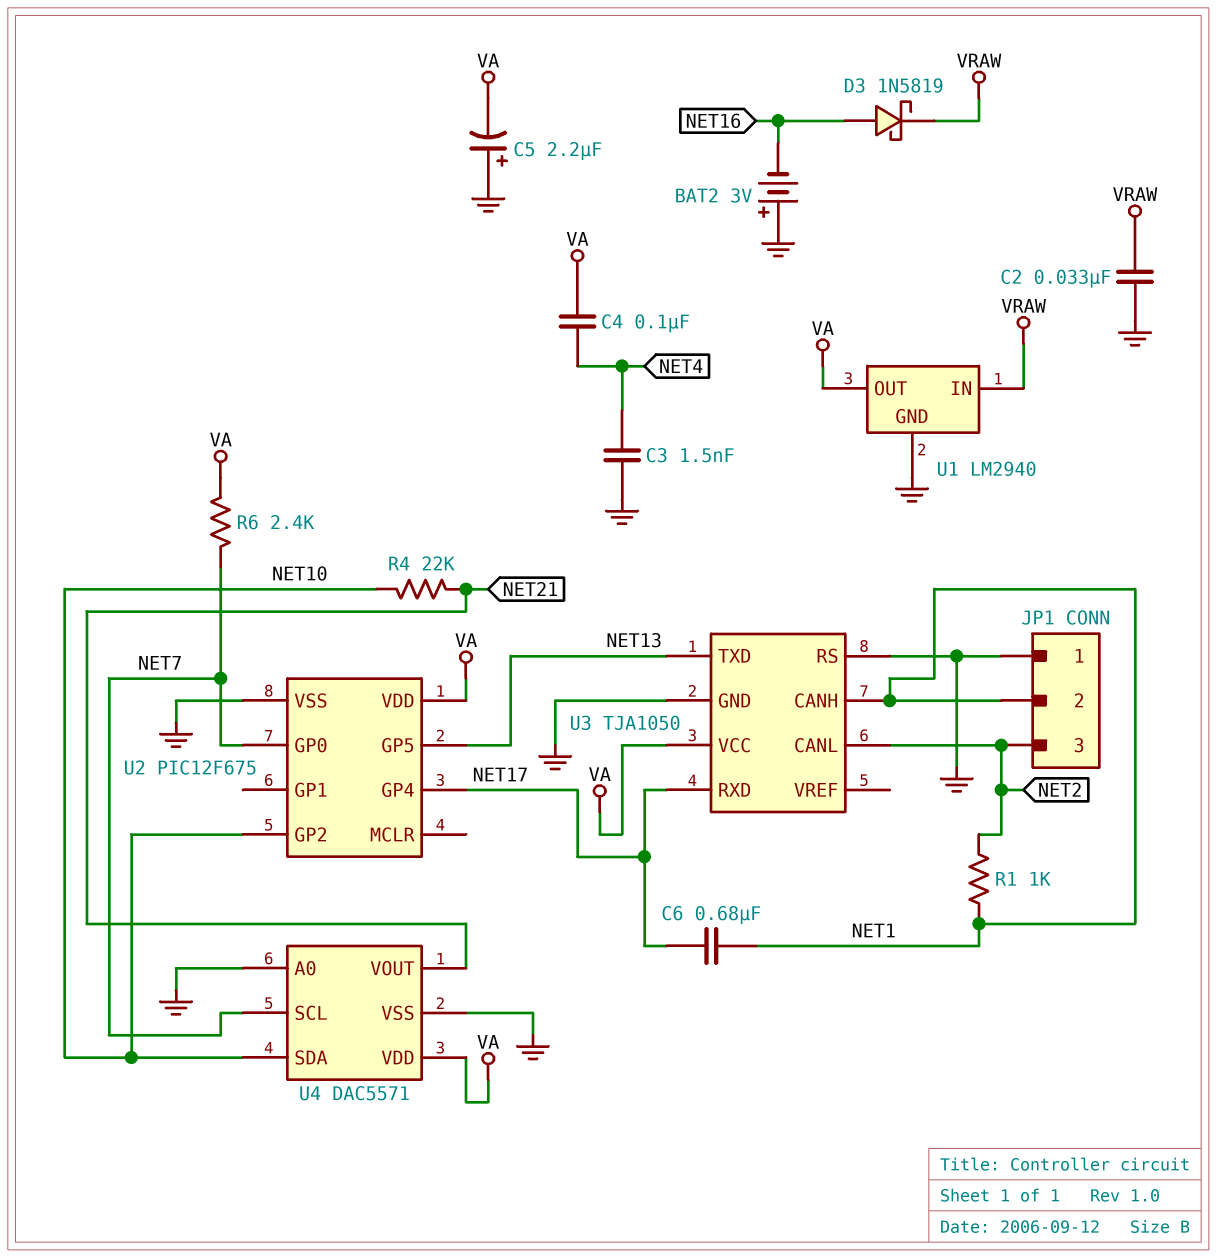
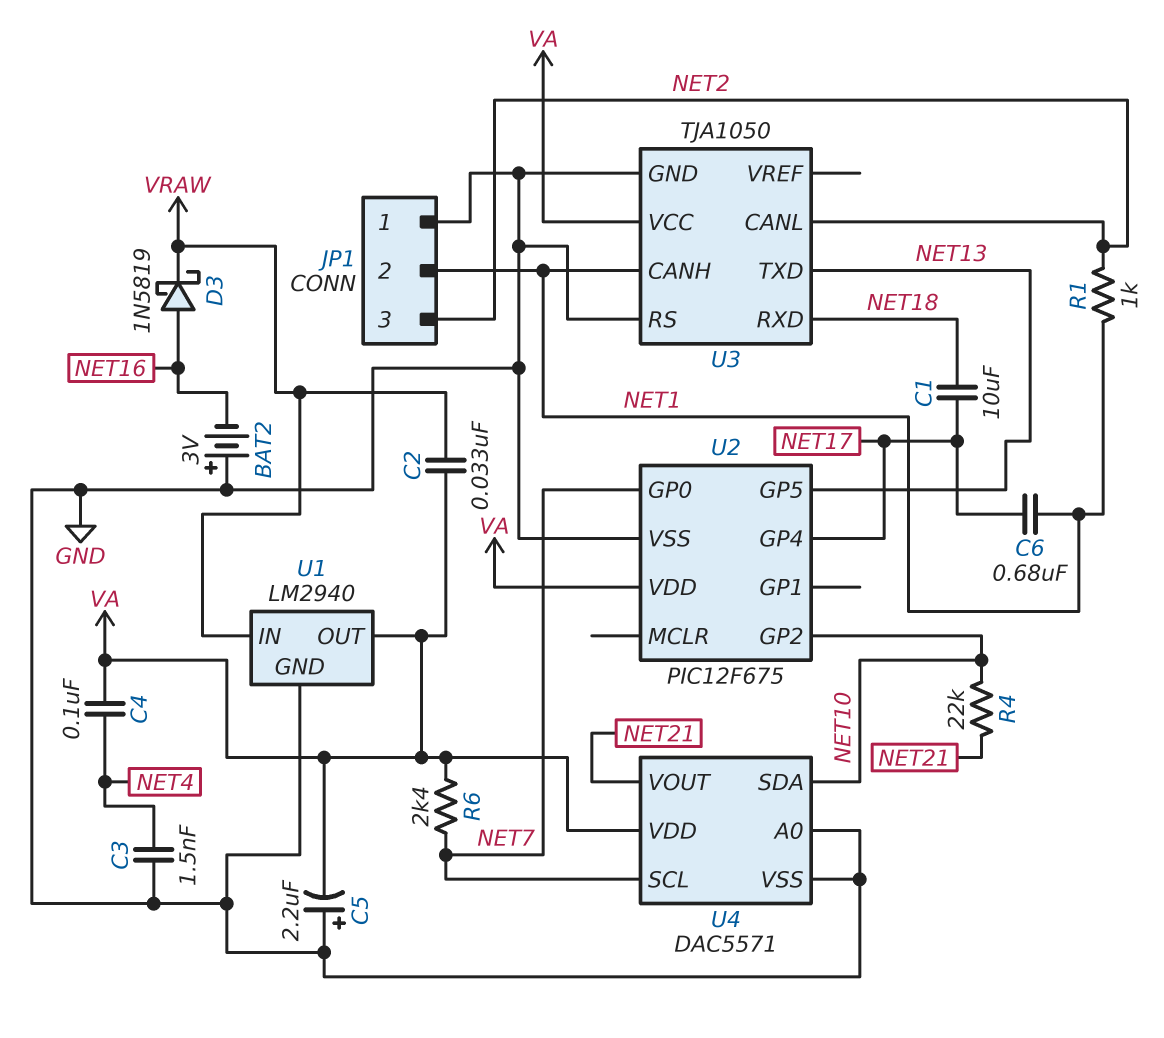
C1: none -> 10uF (NET17, NET18)
C2: 33nF (GND, VRAW) -> 33nF (VA, VRAW)
U3 pin RXD: NET17 -> NET18

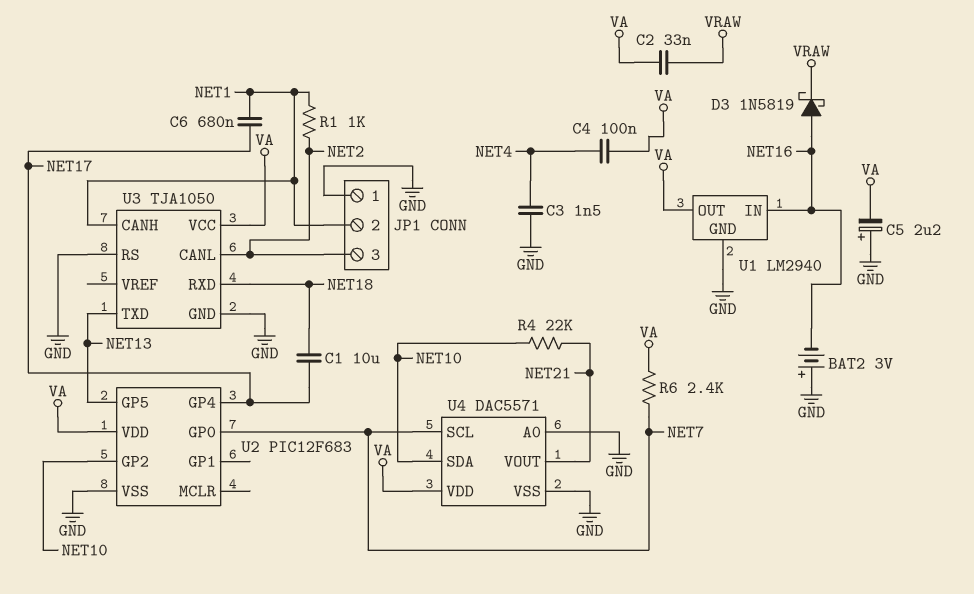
U1 pin IN: VRAW -> NET16
U2: PIC12F675 -> PIC12F683

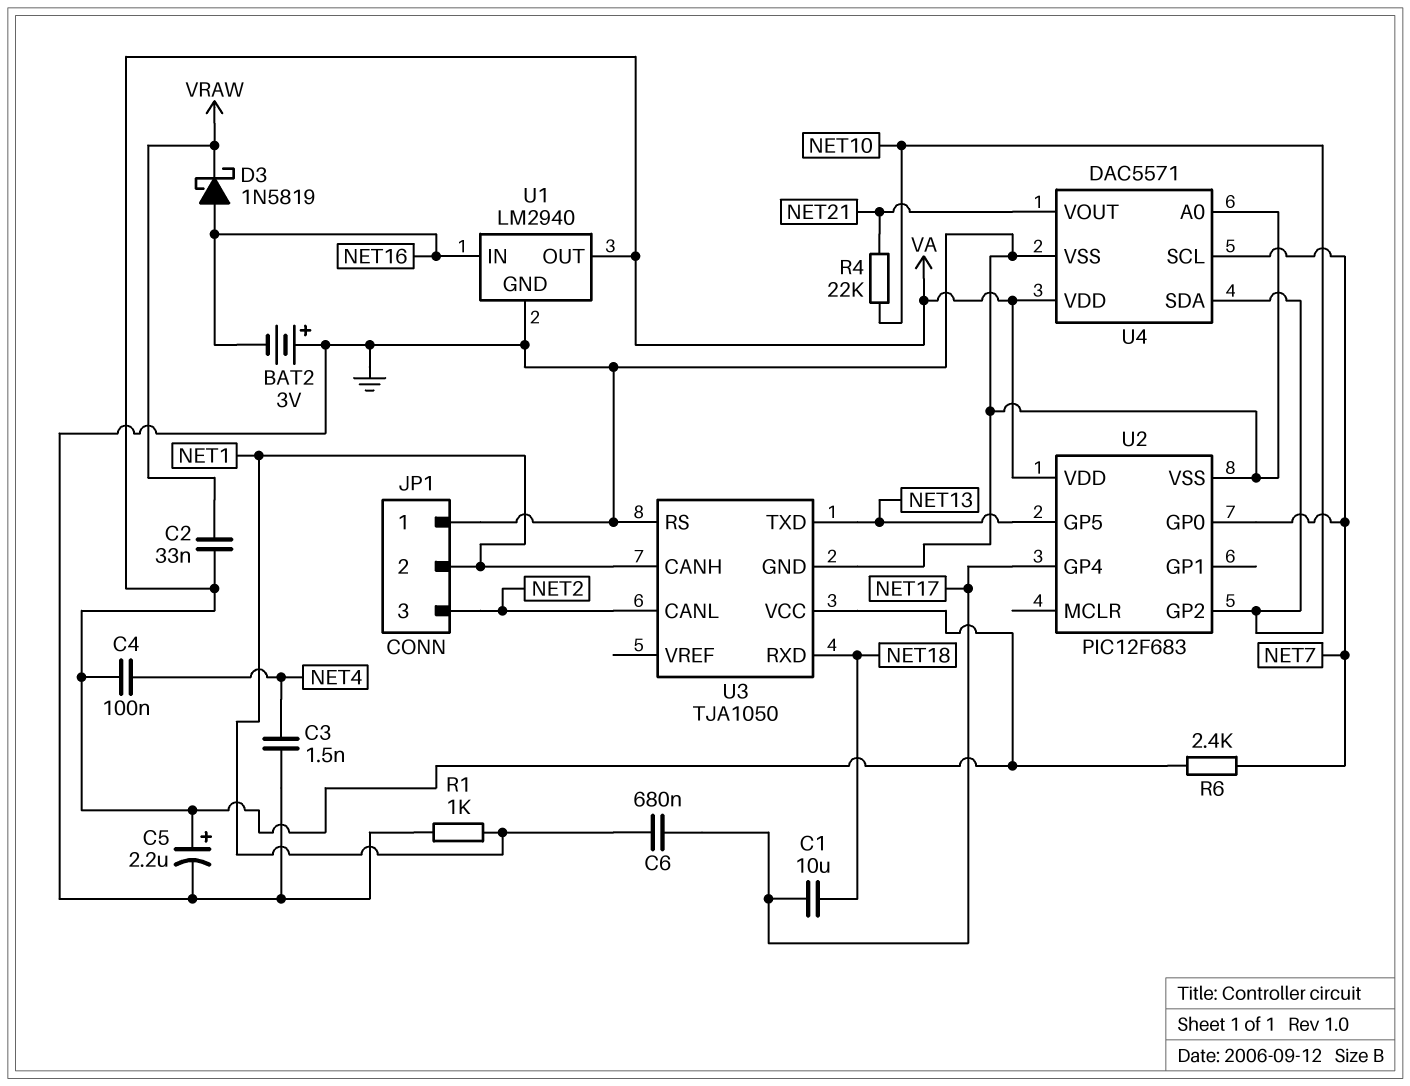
C5: 2.2uF (plus GND, minus VA) -> 2.2uF (plus VA, minus GND)
R1: 1k (NET1, NET2) -> 1k (GND, NET1)

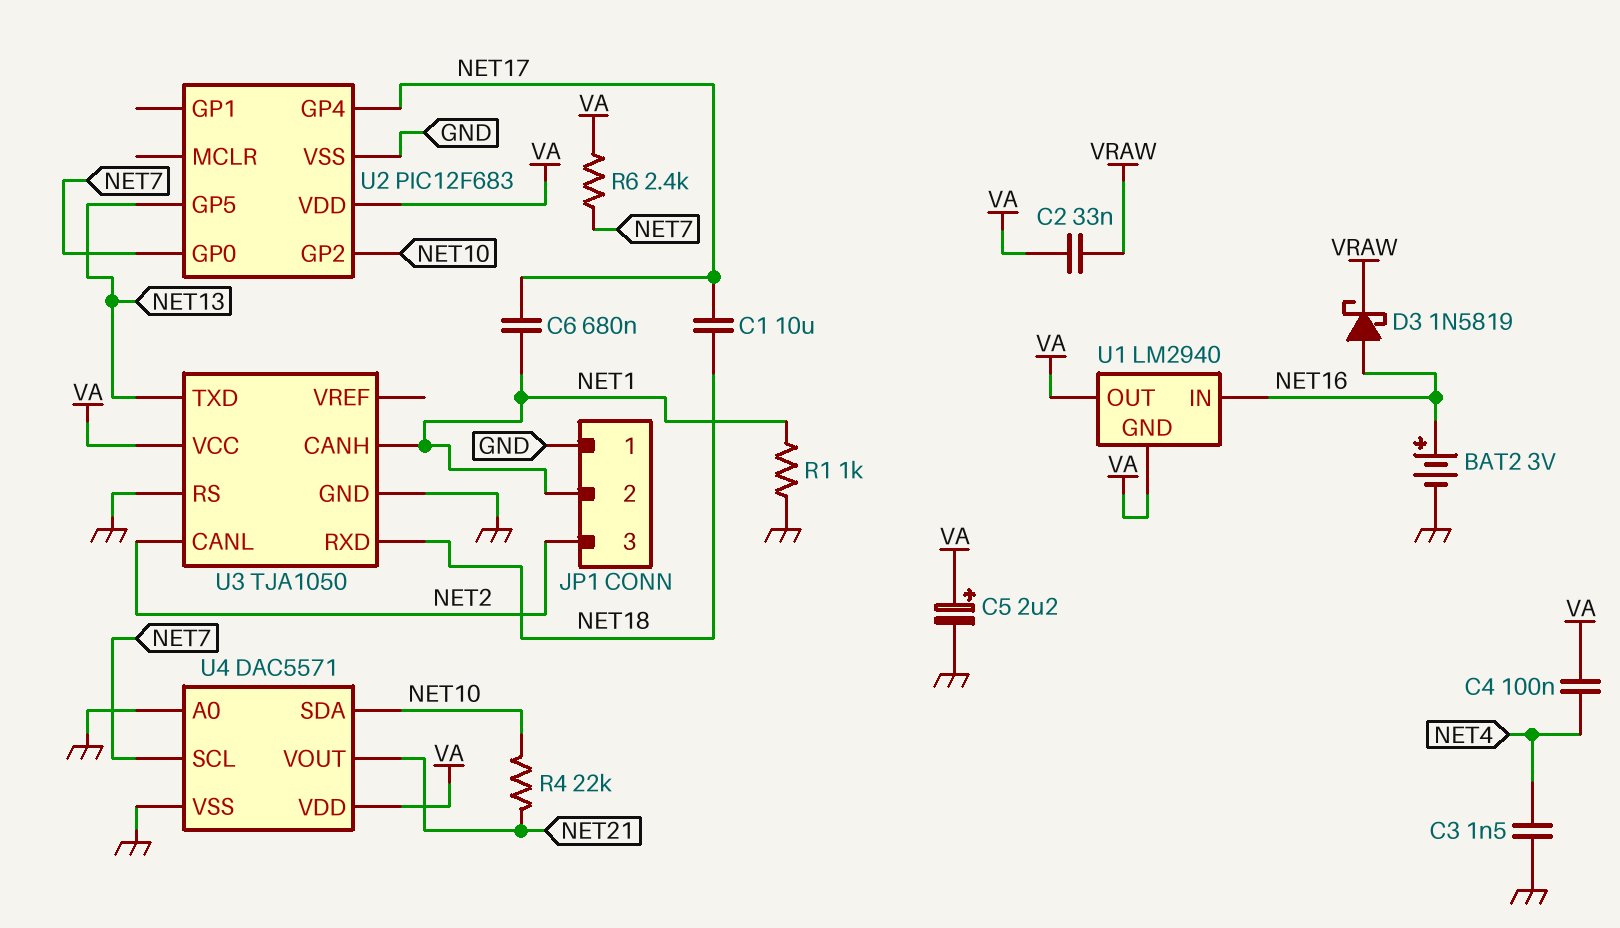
BAT2: 3V (plus GND, minus NET16) -> 3V (plus NET16, minus GND)
U1 pin GND: GND -> VA

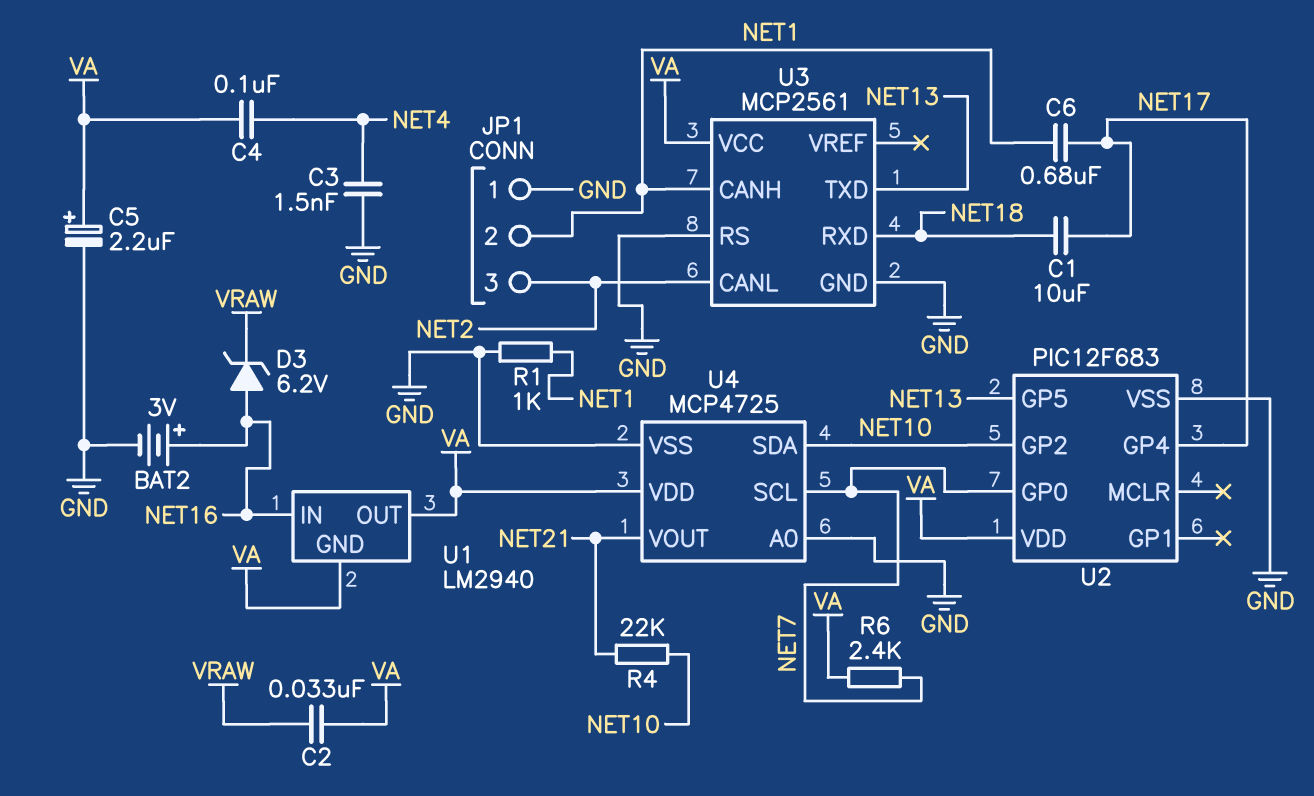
D3: schottky 1N5819 (A NET16, K VRAW) -> zener 6.2V (A NET16, K VRAW)
U3: TJA1050 -> MCP2561
U4: DAC5571 -> MCP4725

